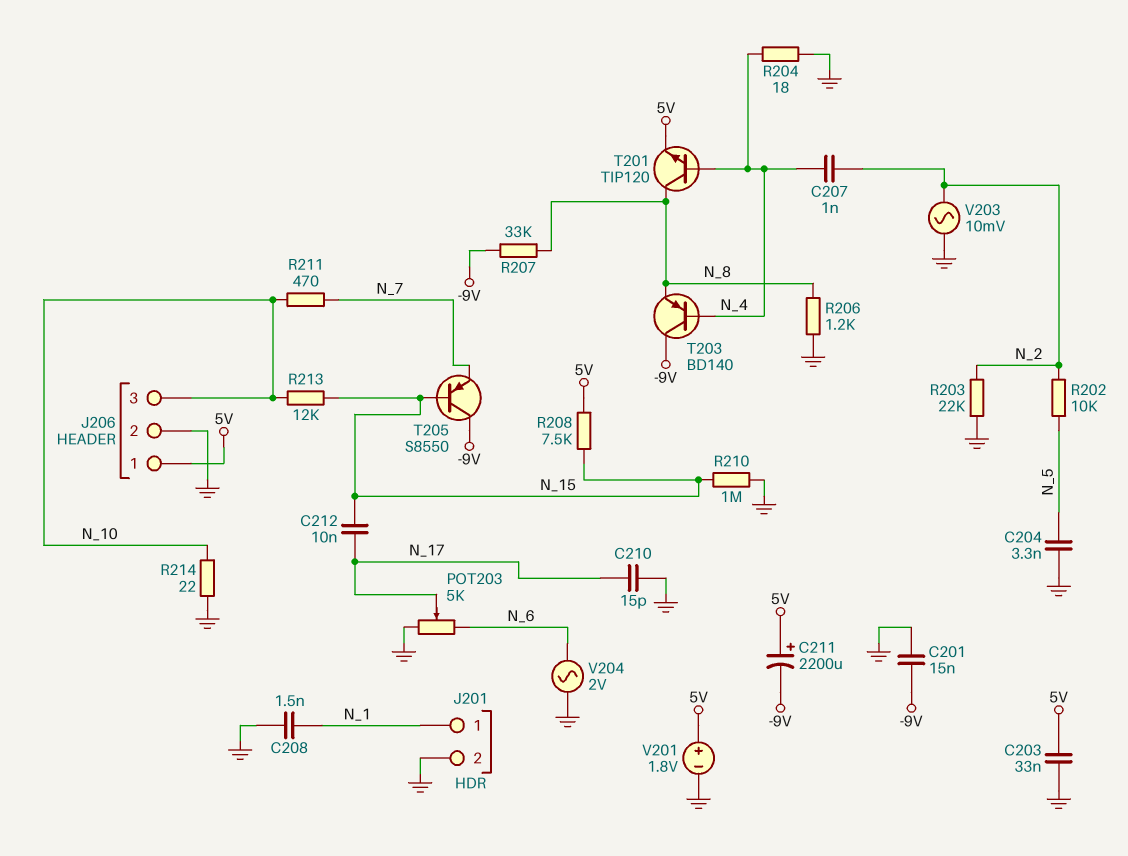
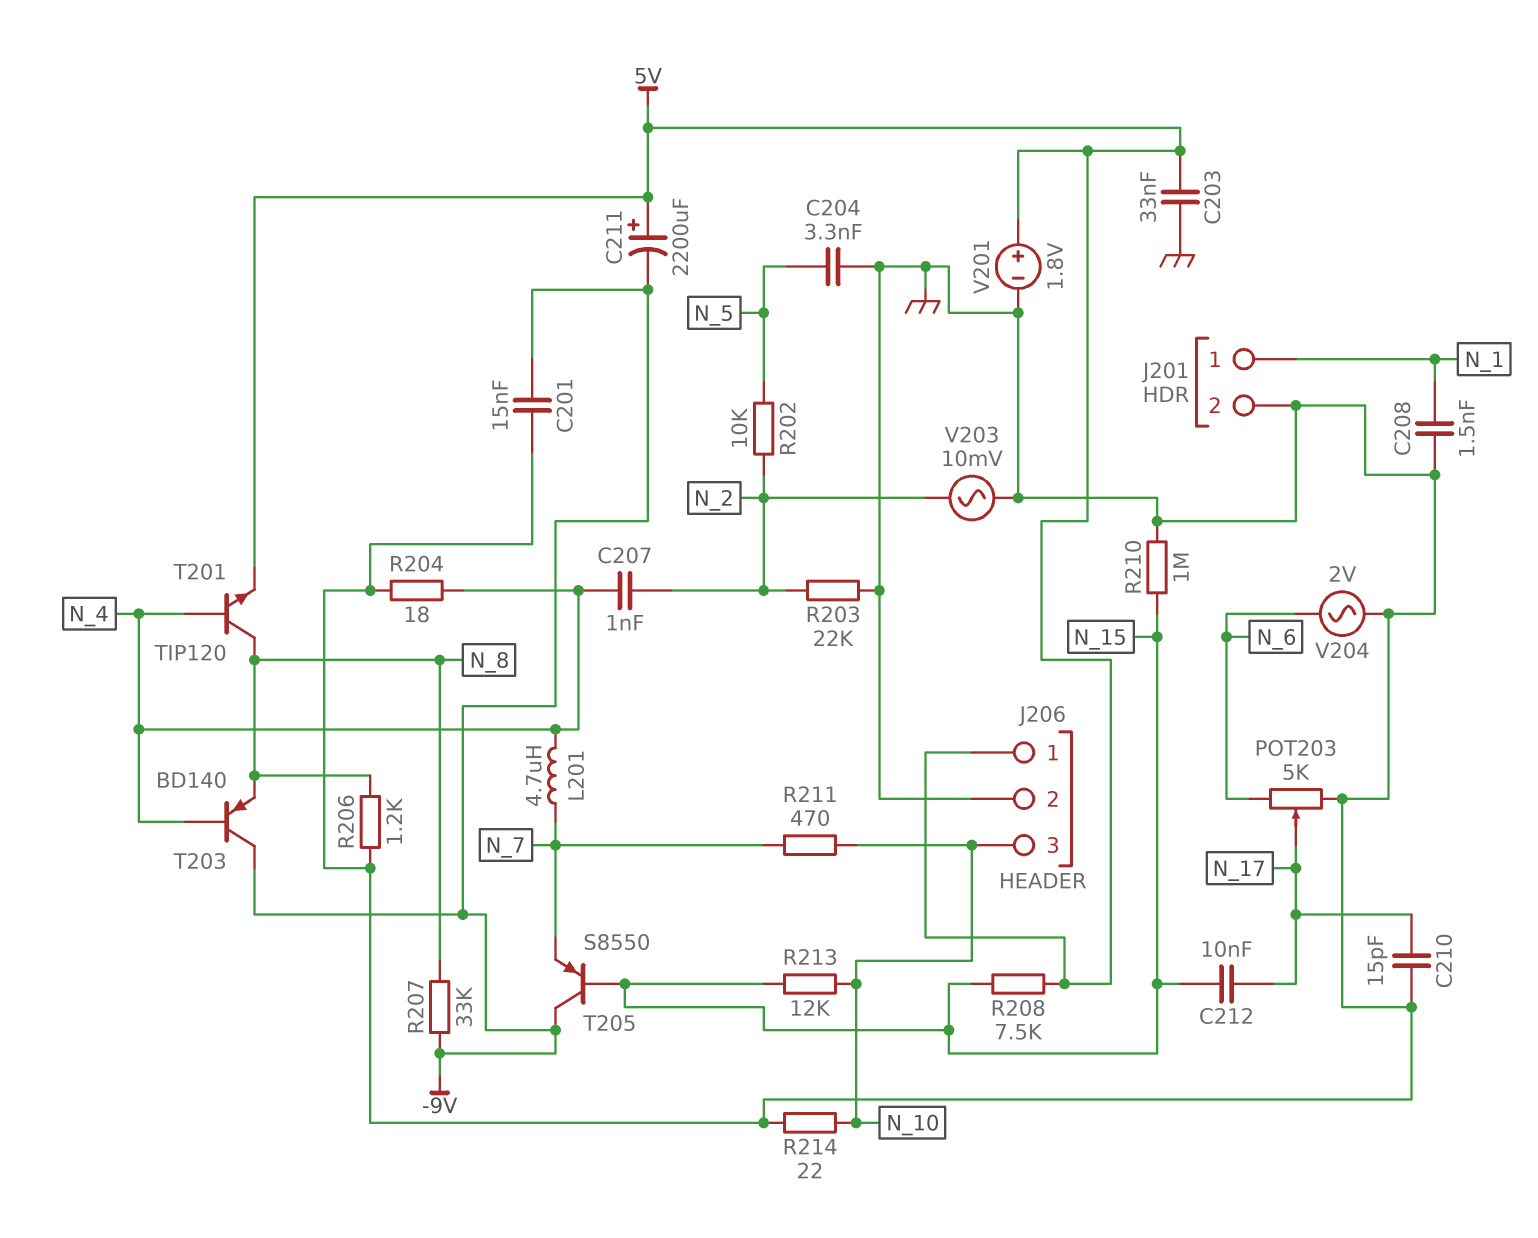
L201: none -> 4.7uH (N_4, N_7)

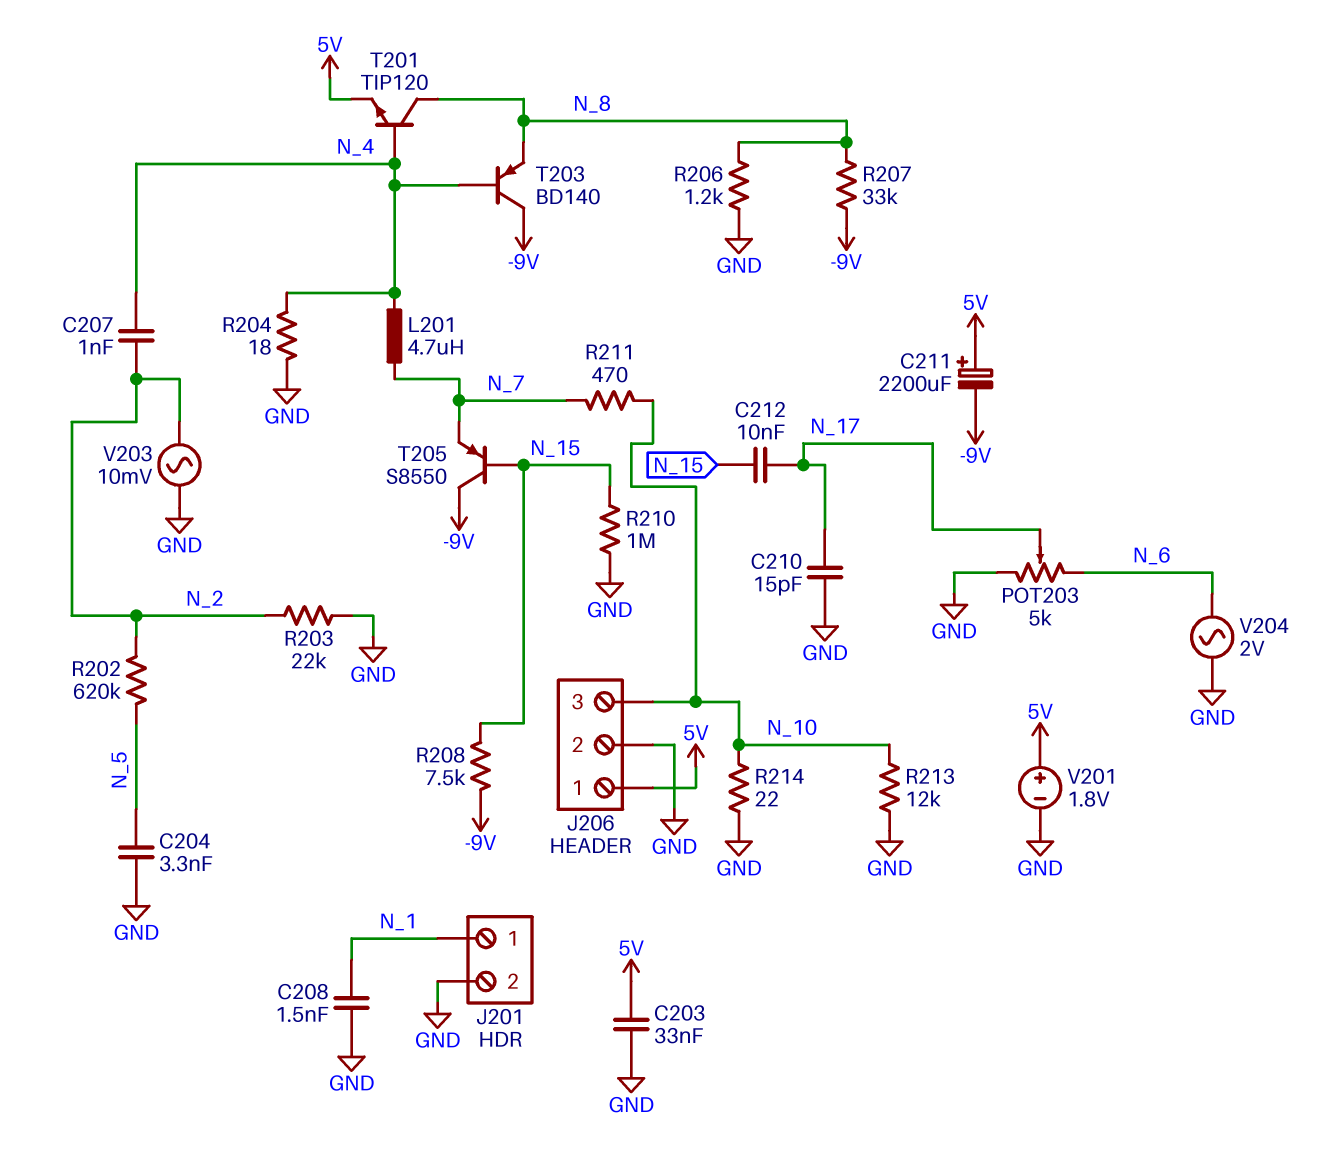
C201: 15nF (-9V, GND) -> none
R202: 10k (N_2, N_5) -> 620k (N_2, N_5)
R208: 7.5k (5V, N_15) -> 7.5k (-9V, N_15)
R213: 12k (N_10, N_15) -> 12k (GND, N_10)

